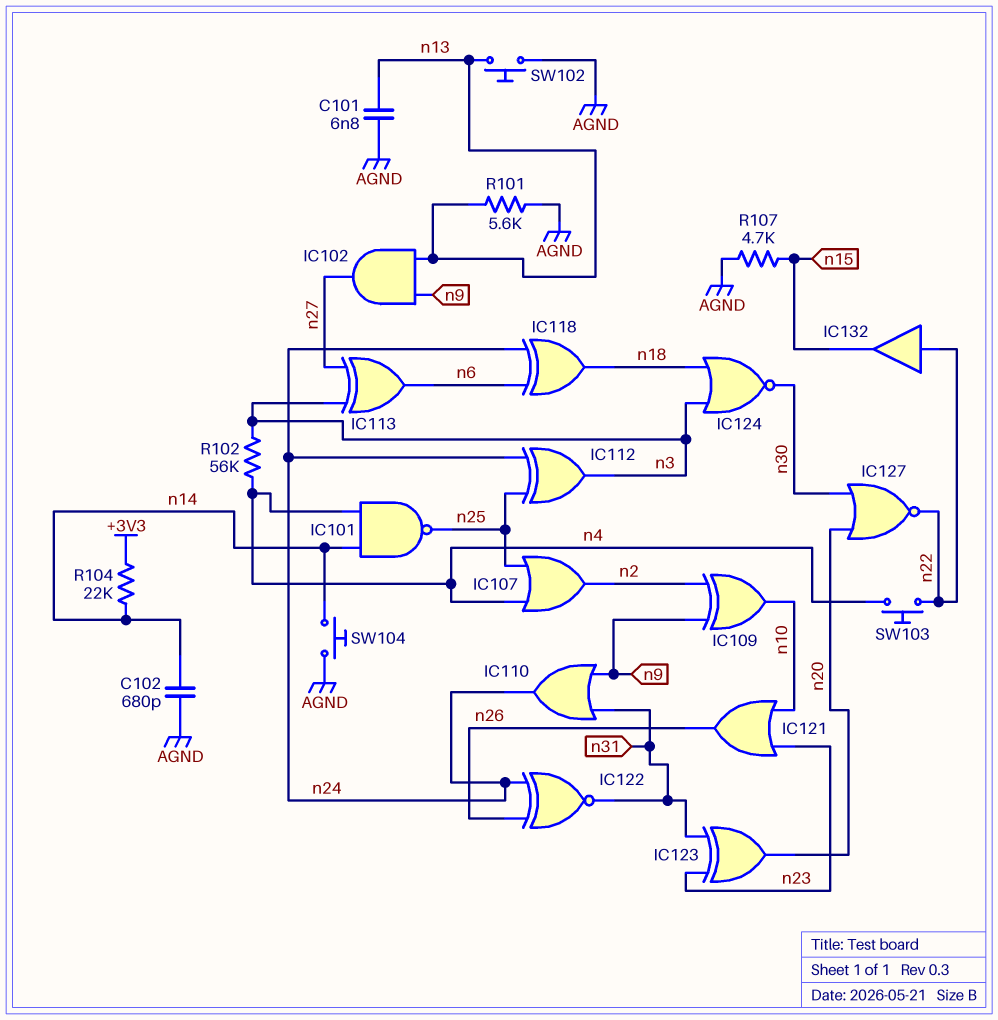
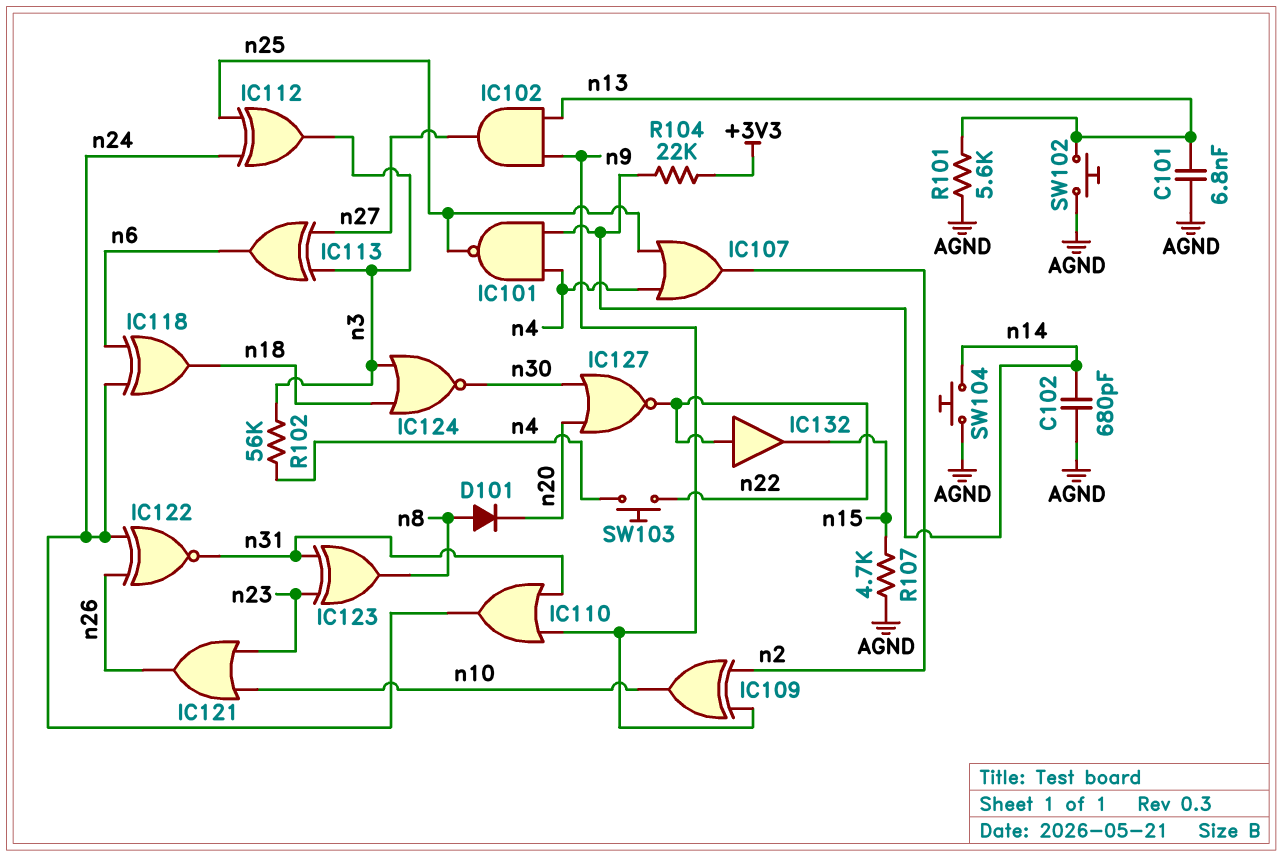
D101: none -> diode (A n8, K n20)
IC123: XOR (in n23, in n31, out n20) -> XOR (in n23, in n31, out n8)

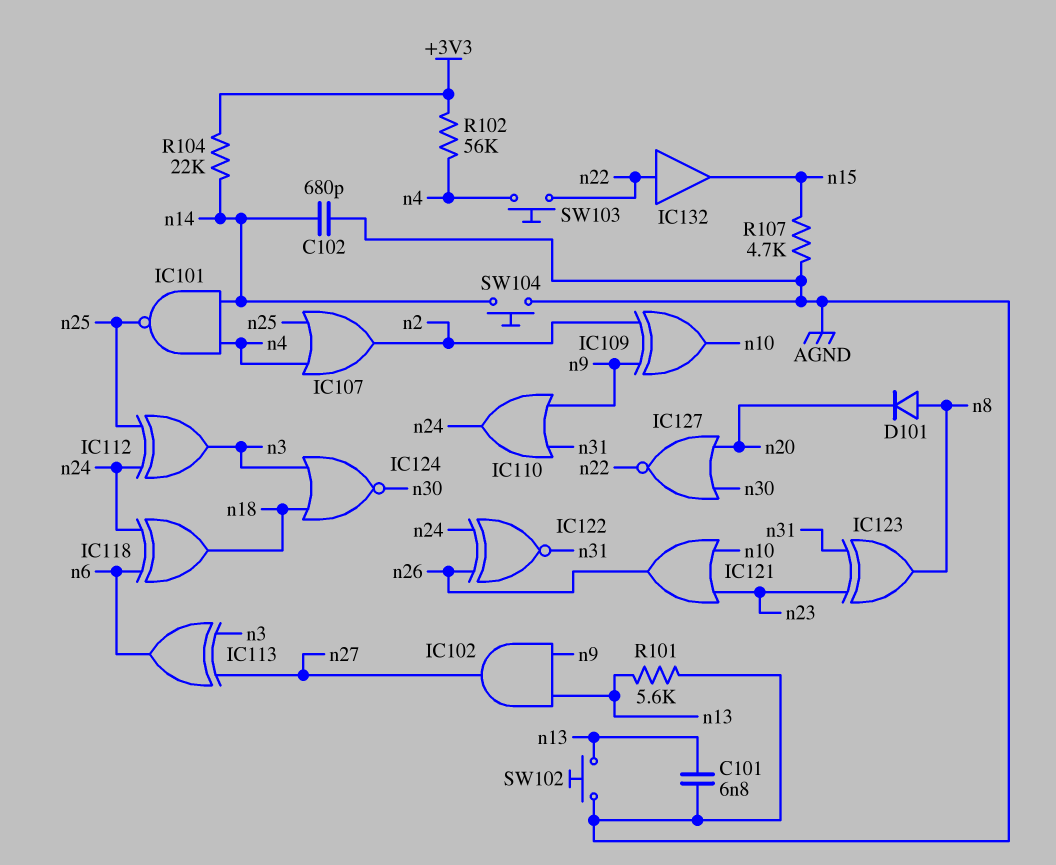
R102: 56k (n3, n4) -> 56k (+3V3, n4)

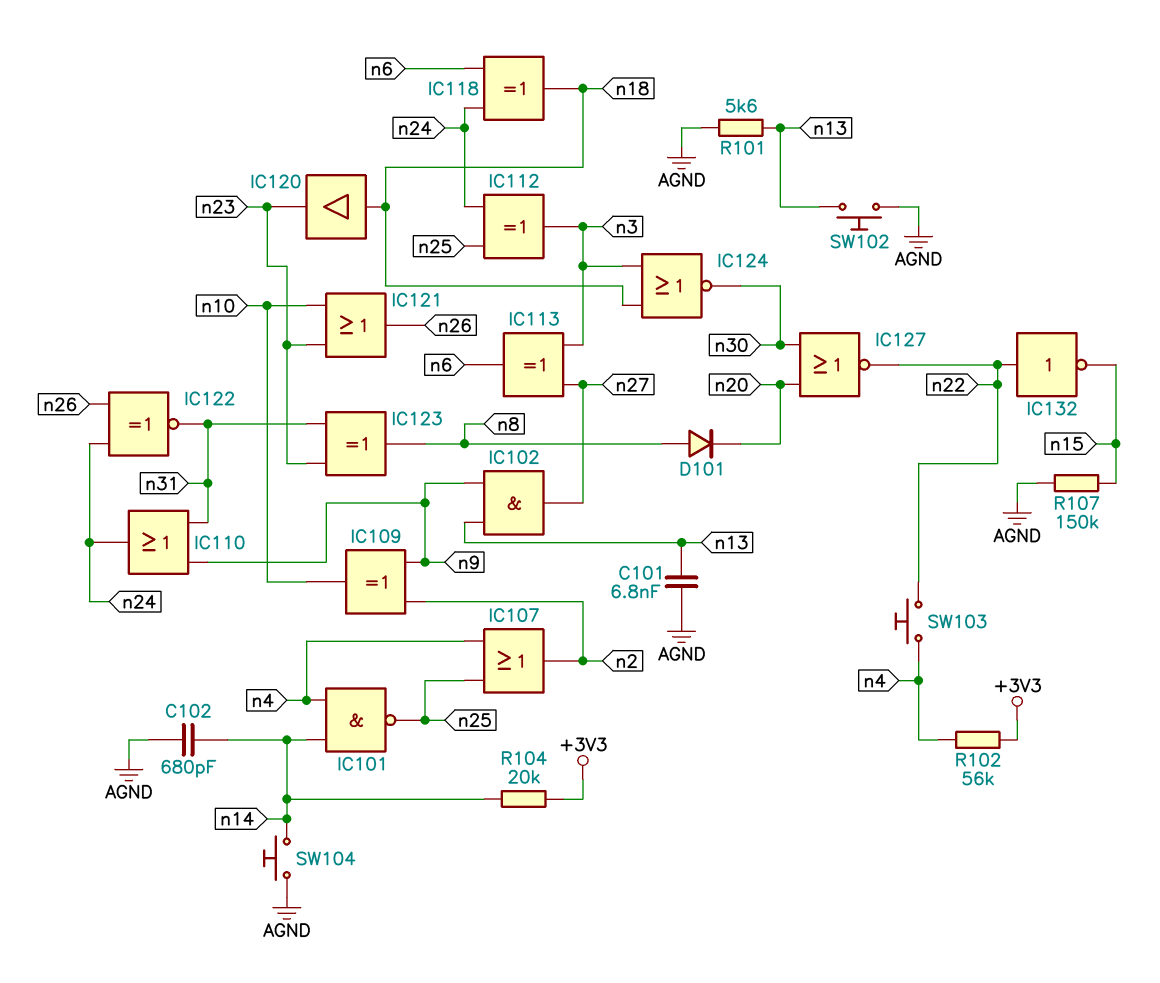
IC120: none -> buffer (in n18, out n23)
IC132: buffer (in n22, out n15) -> NOT (in n22, out n15)
R104: 22k (+3V3, n14) -> 20k (+3V3, n14)
R107: 4.7k (AGND, n15) -> 150k (AGND, n15)

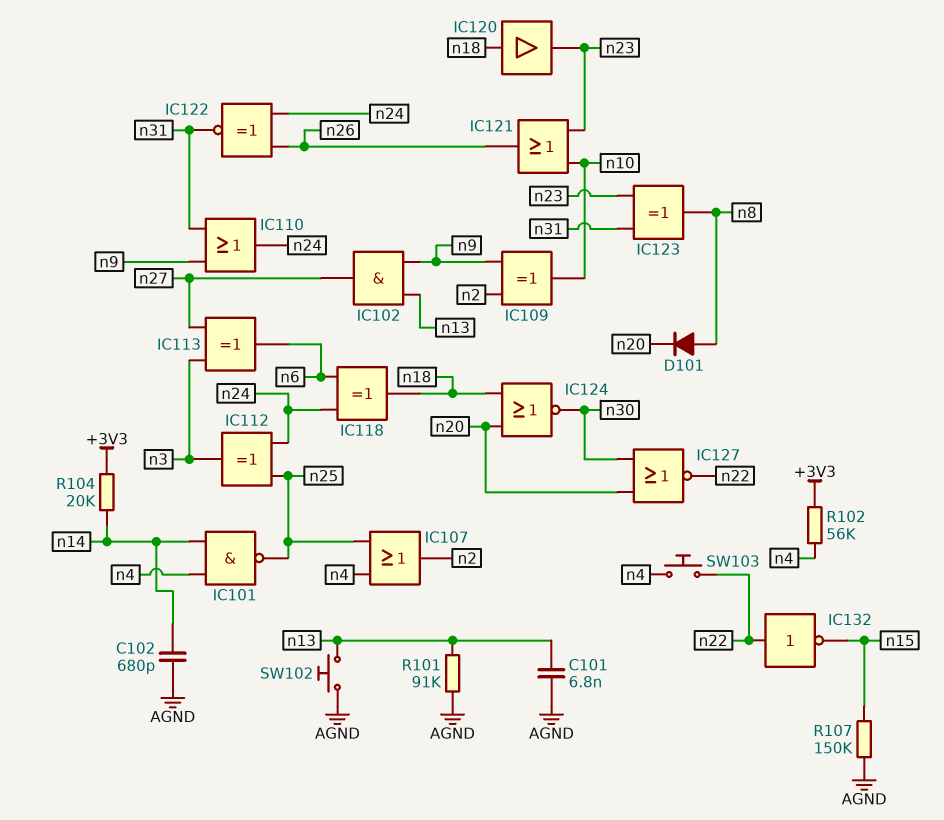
IC124: NOR (in n3, in n18, out n30) -> NOR (in n18, in n20, out n30)
R101: 5.6k (AGND, n13) -> 91k (AGND, n13)
SW104: button (AGND, n14) -> none

